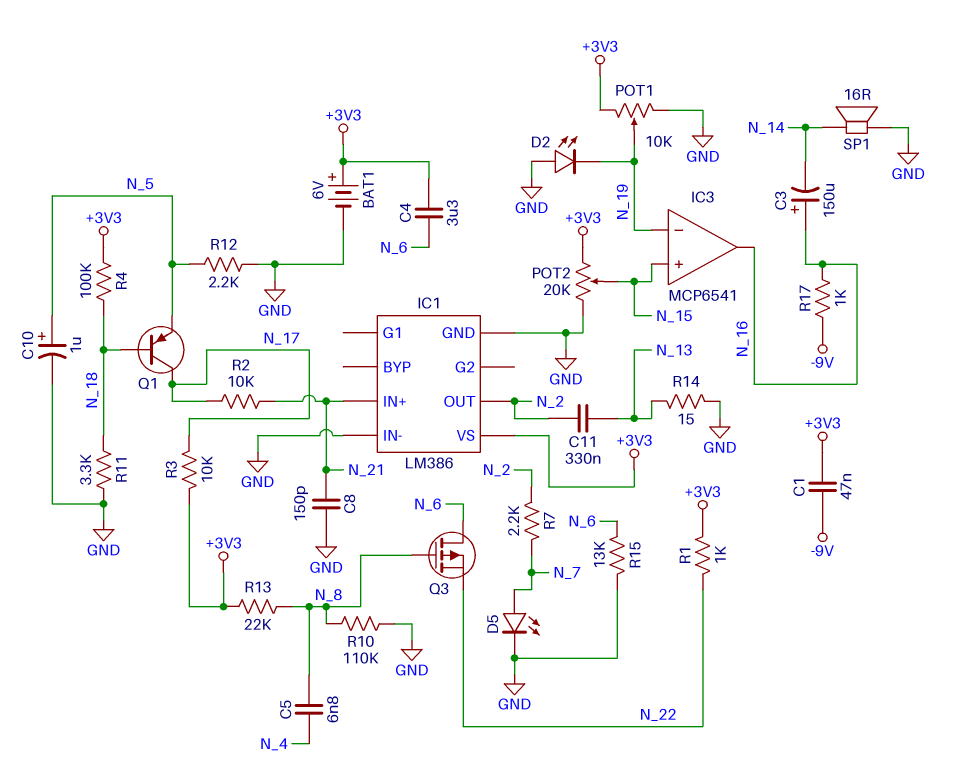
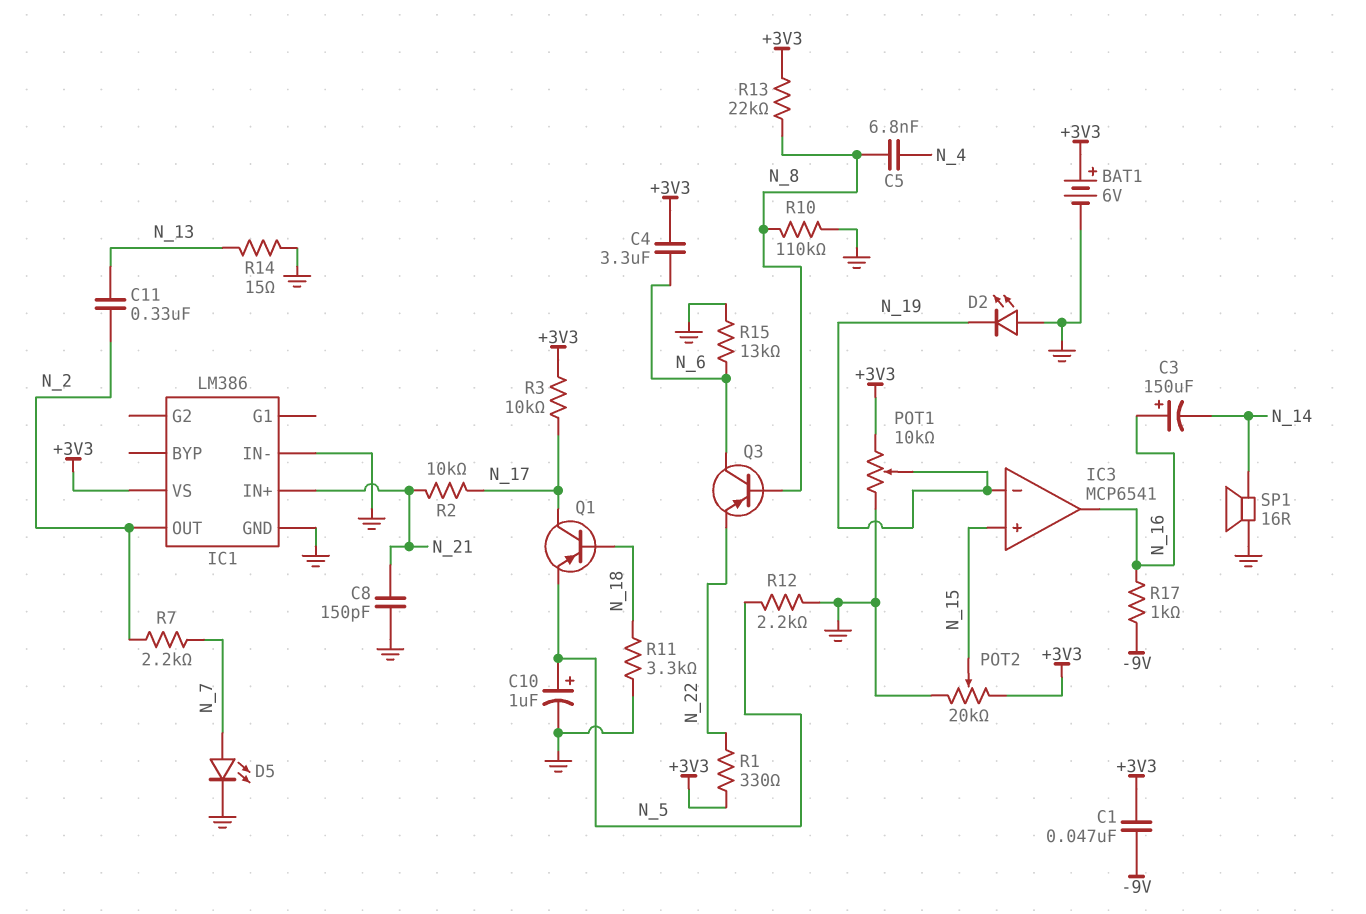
Q3: PMOS (G N_8, D N_6, S N_22) -> PNP (B N_8, C N_6, E N_22)
R1: 1k (+3V3, N_22) -> 330 (+3V3, N_22)
R4: 100k (+3V3, N_18) -> none

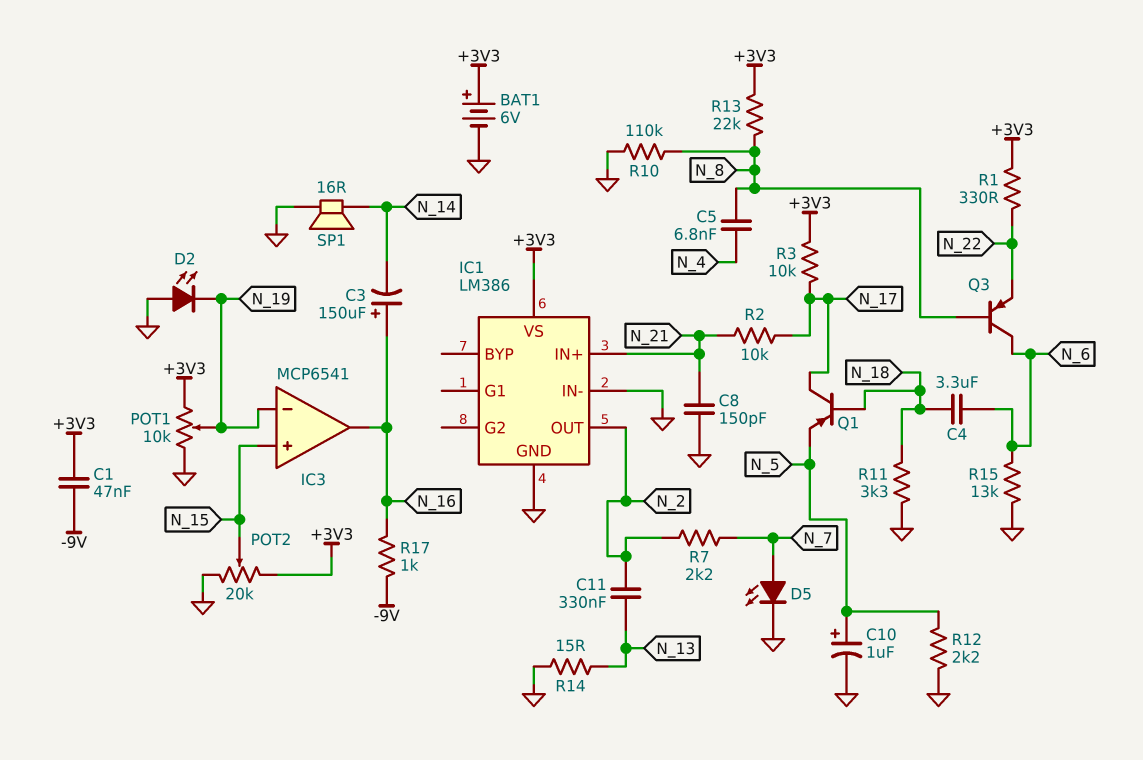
C4: 3.3uF (+3V3, N_6) -> 3.3uF (N_6, N_18)

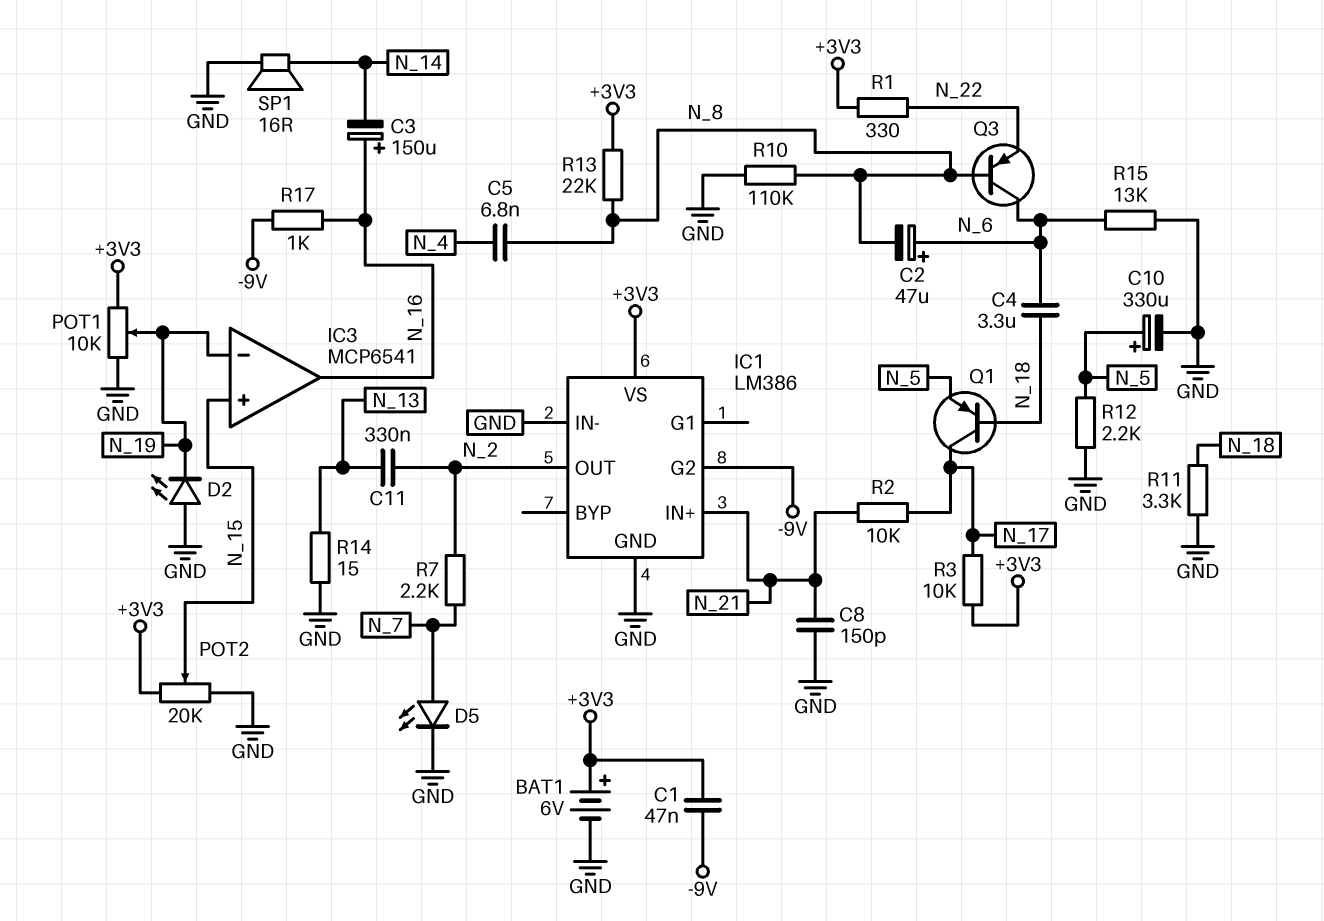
C2: none -> 47uF (plus N_6, minus N_8)
C10: 1uF (plus N_5, minus GND) -> 330uF (plus N_5, minus GND)
IC1 pin G2: none -> -9V

